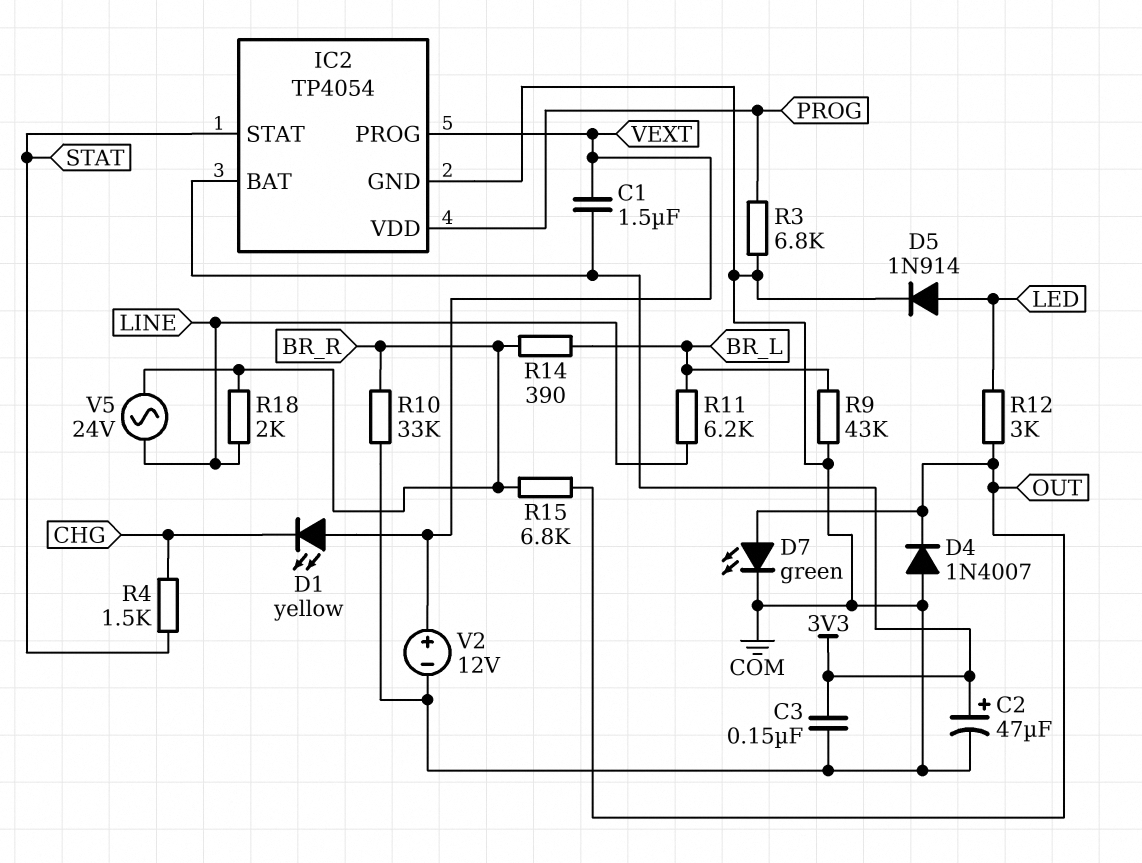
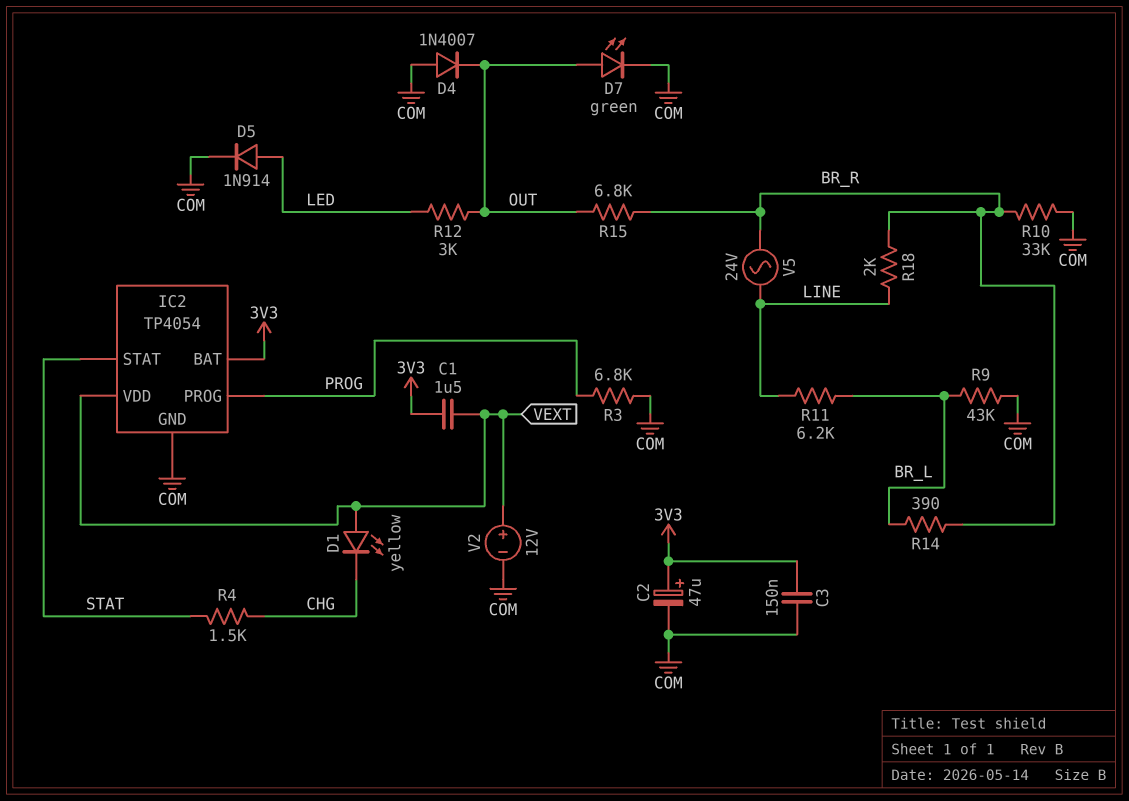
IC2 pin PROG: VEXT -> PROG
IC2 pin VDD: PROG -> VEXT

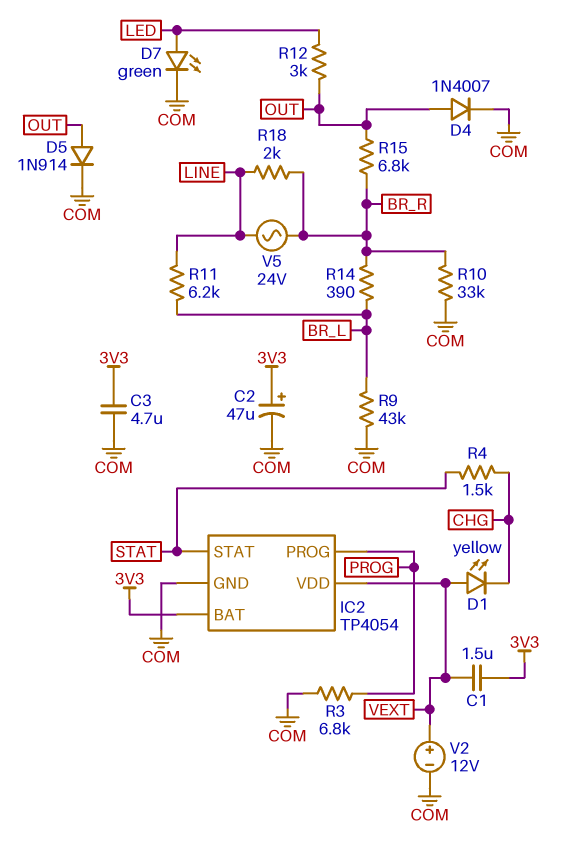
C3: 150nF (3V3, COM) -> 4.7uF (3V3, COM)
D4: diode 1N4007 (A COM, K OUT) -> diode 1N4007 (A OUT, K COM)
D5: diode 1N914 (A LED, K COM) -> diode 1N914 (A OUT, K COM)
D7: LED green (A OUT, K COM) -> LED green (A LED, K COM)

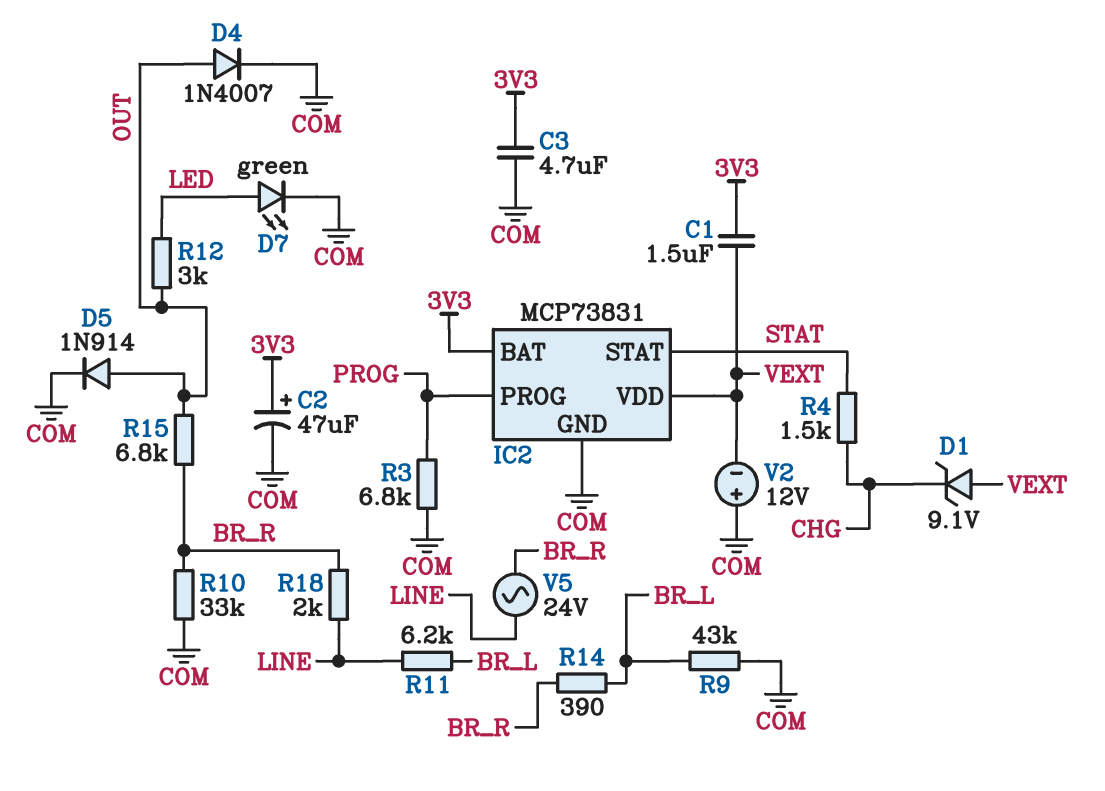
D1: LED yellow (A VEXT, K CHG) -> zener 9.1V (A VEXT, K CHG)
IC2: TP4054 -> MCP73831
V2: 12V (plus VEXT, minus COM) -> 12V (plus COM, minus VEXT)

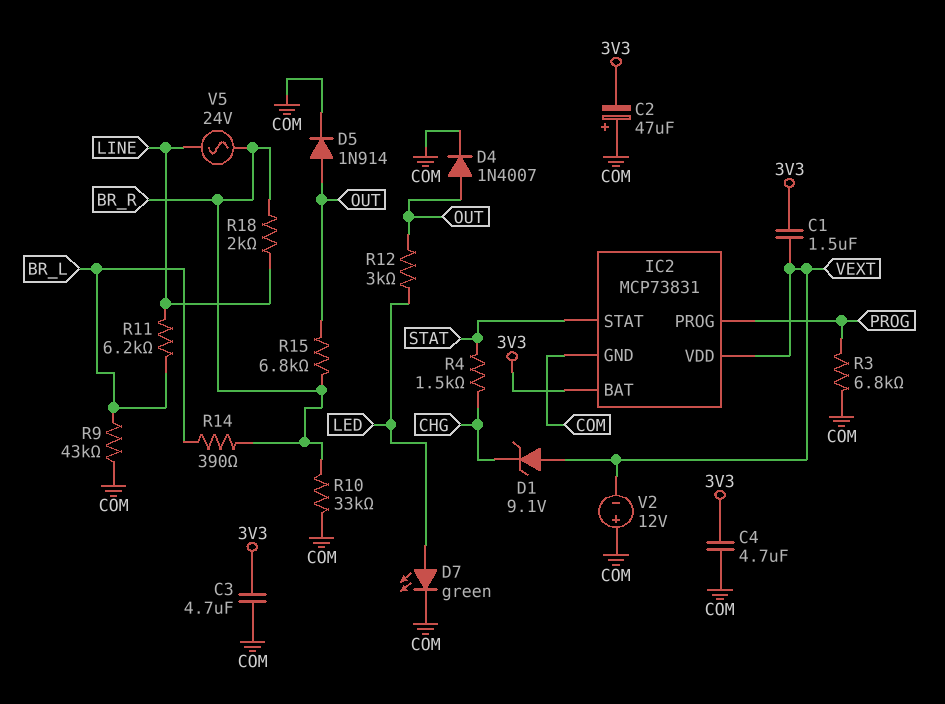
C2: 47uF (plus 3V3, minus COM) -> 47uF (plus COM, minus 3V3)
C4: none -> 4.7uF (3V3, COM)

